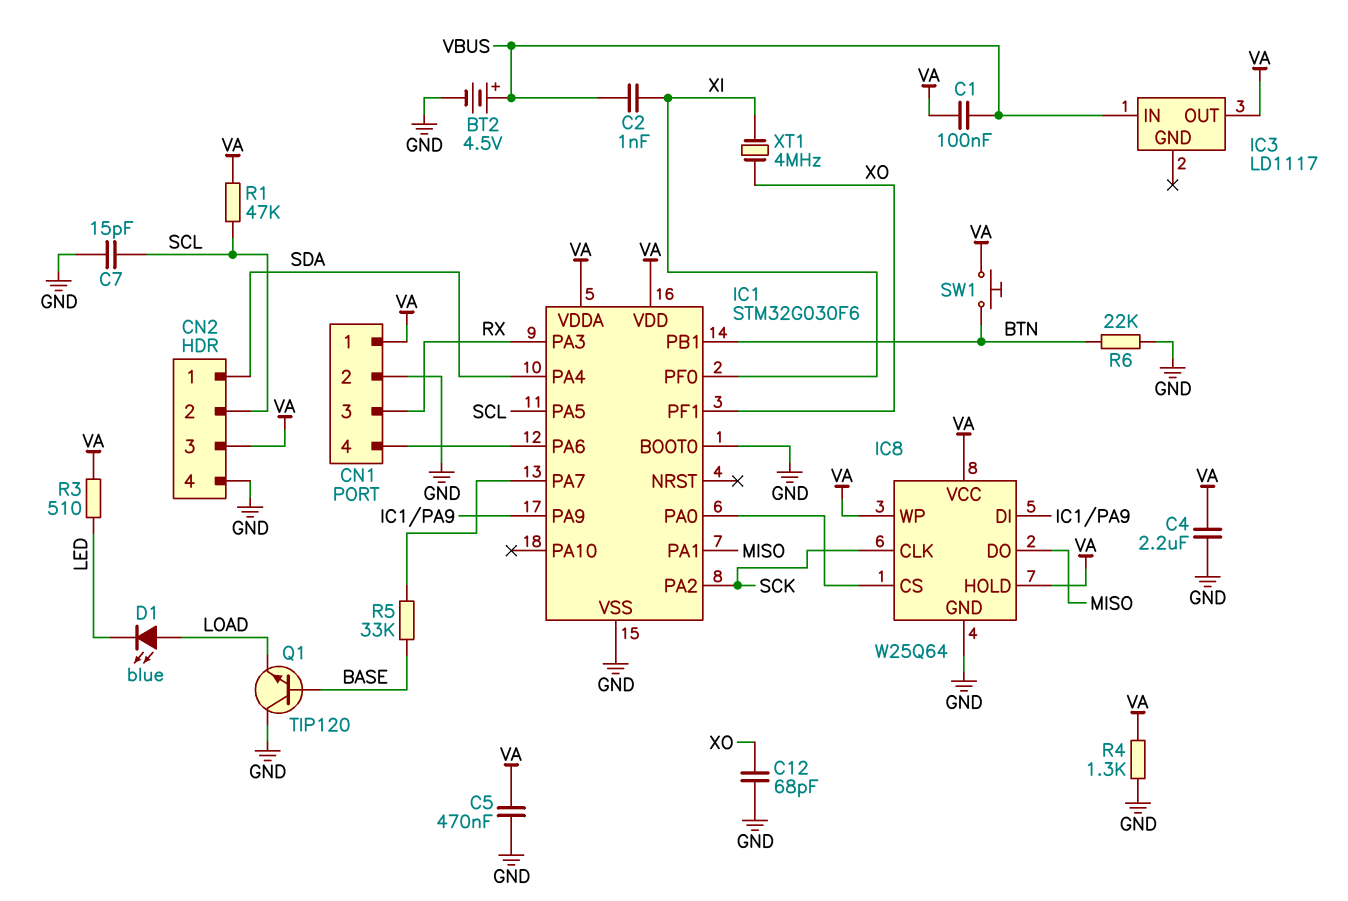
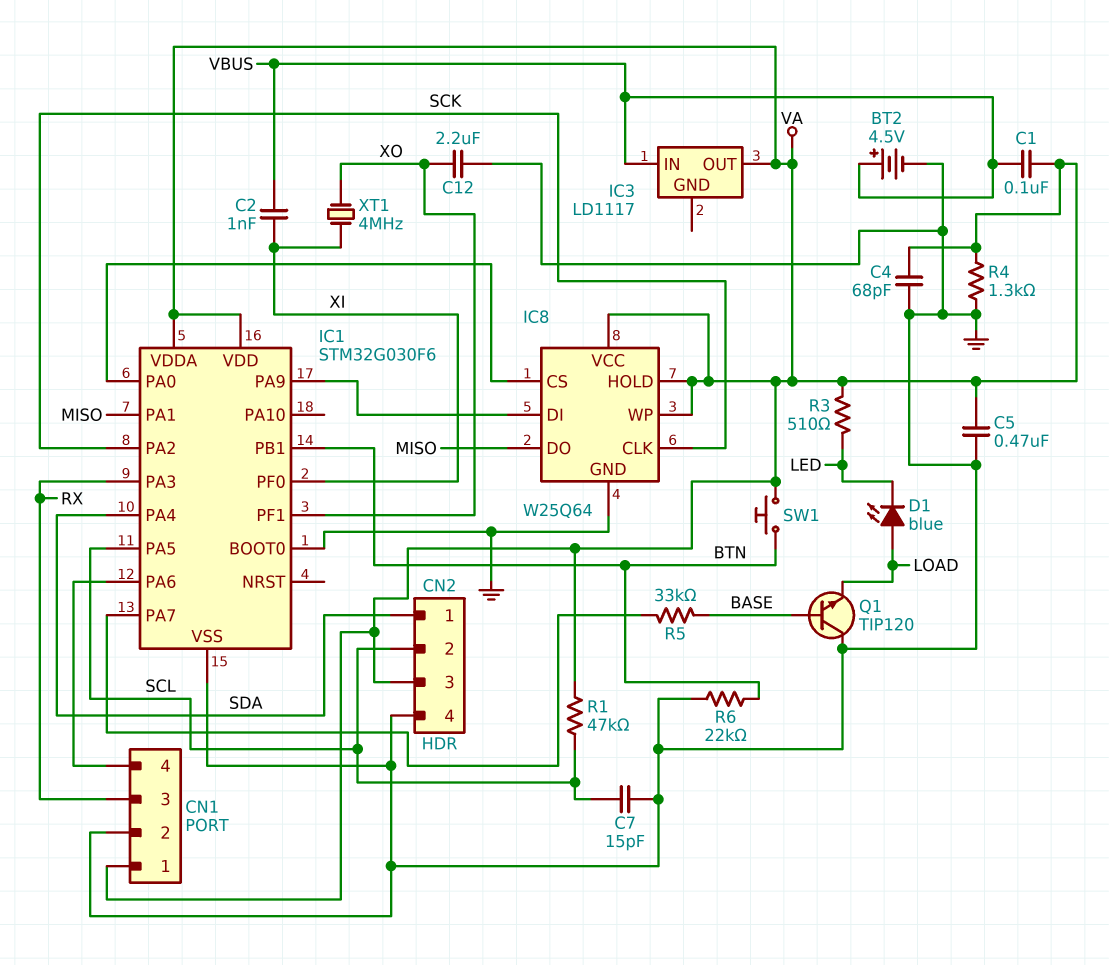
C4: 2.2uF (GND, VA) -> 68pF (GND, VA)
C12: 68pF (GND, XO) -> 2.2uF (GND, XO)

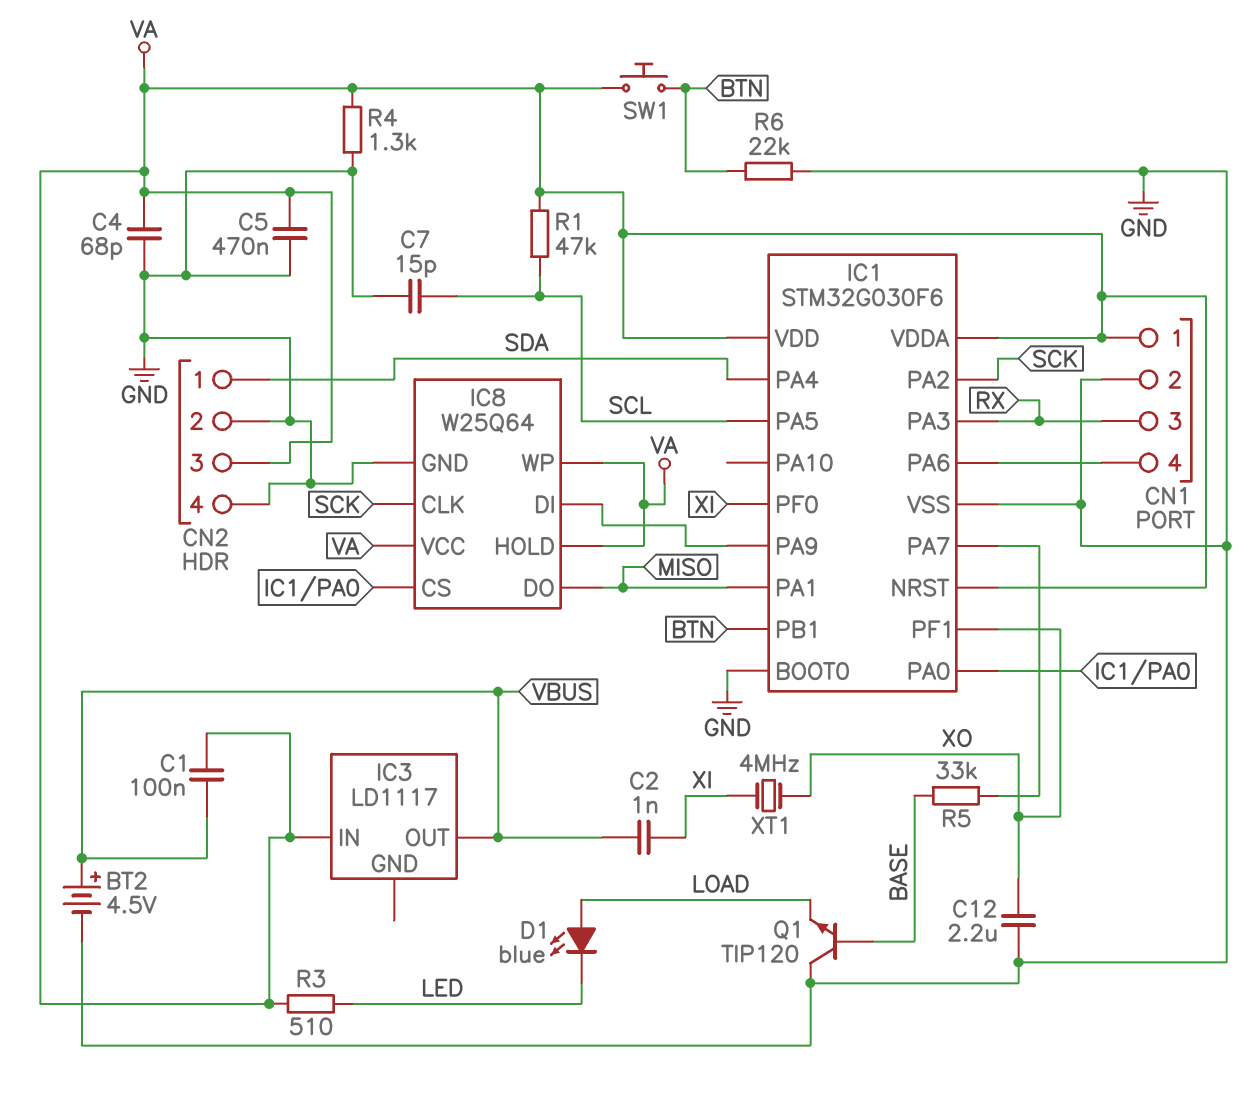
CN2 pin 2: SCL -> GND
IC1 pin NRST: none -> VA
IC3 pin IN: VBUS -> VA
IC3 pin OUT: VA -> VBUS

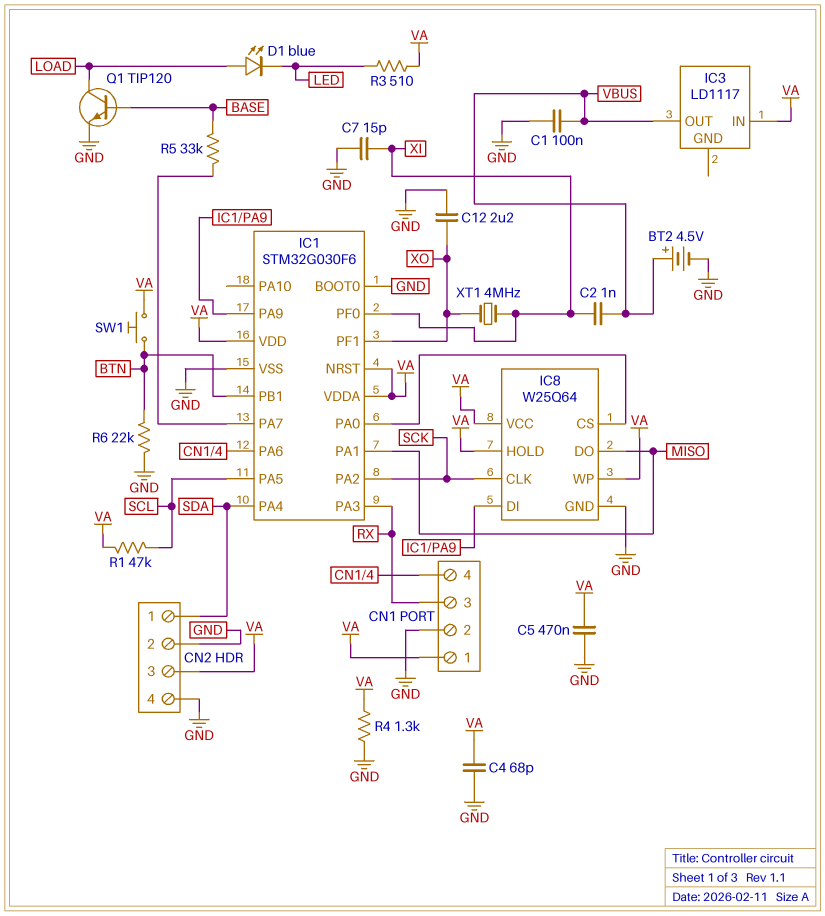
C1: 100nF (VA, VBUS) -> 100nF (GND, VBUS)
C7: 15pF (GND, SCL) -> 15pF (GND, XI)
Q1: NPN TIP120 (B BASE, C GND, E LOAD) -> NPN TIP120 (B BASE, C LOAD, E GND)

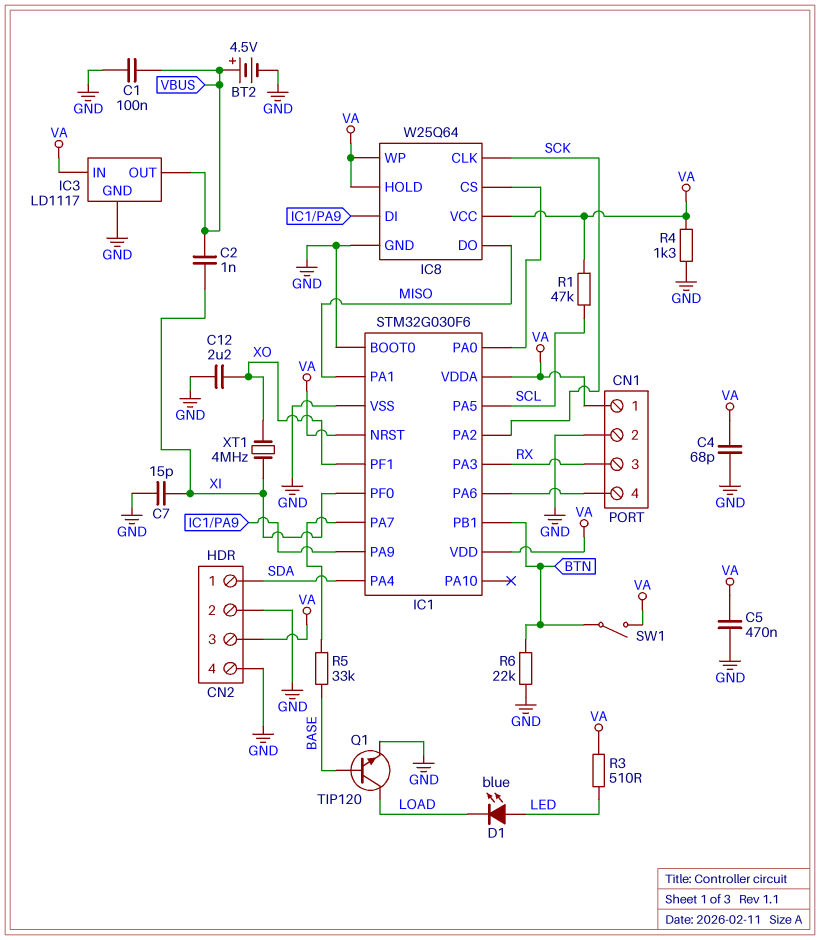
D1: LED blue (A LOAD, K LED) -> LED blue (A LED, K LOAD)
IC3 pin GND: none -> GND
SW1: button (BTN, VA) -> switch (BTN, VA)

